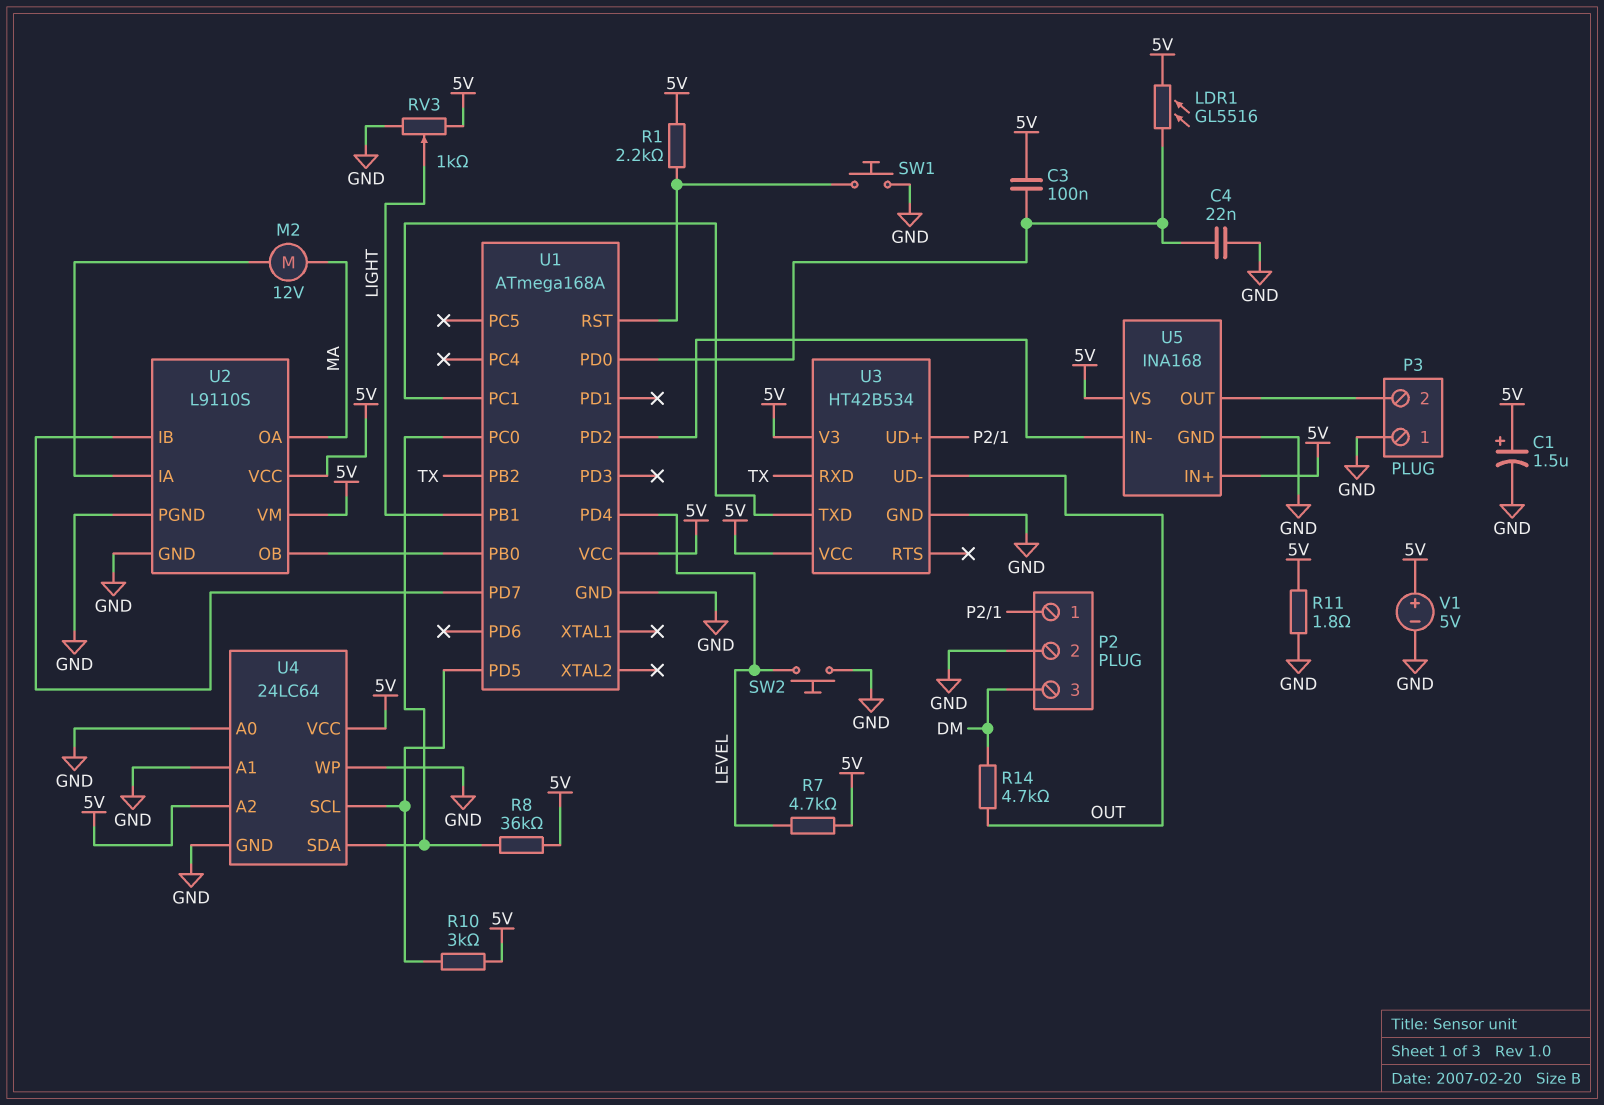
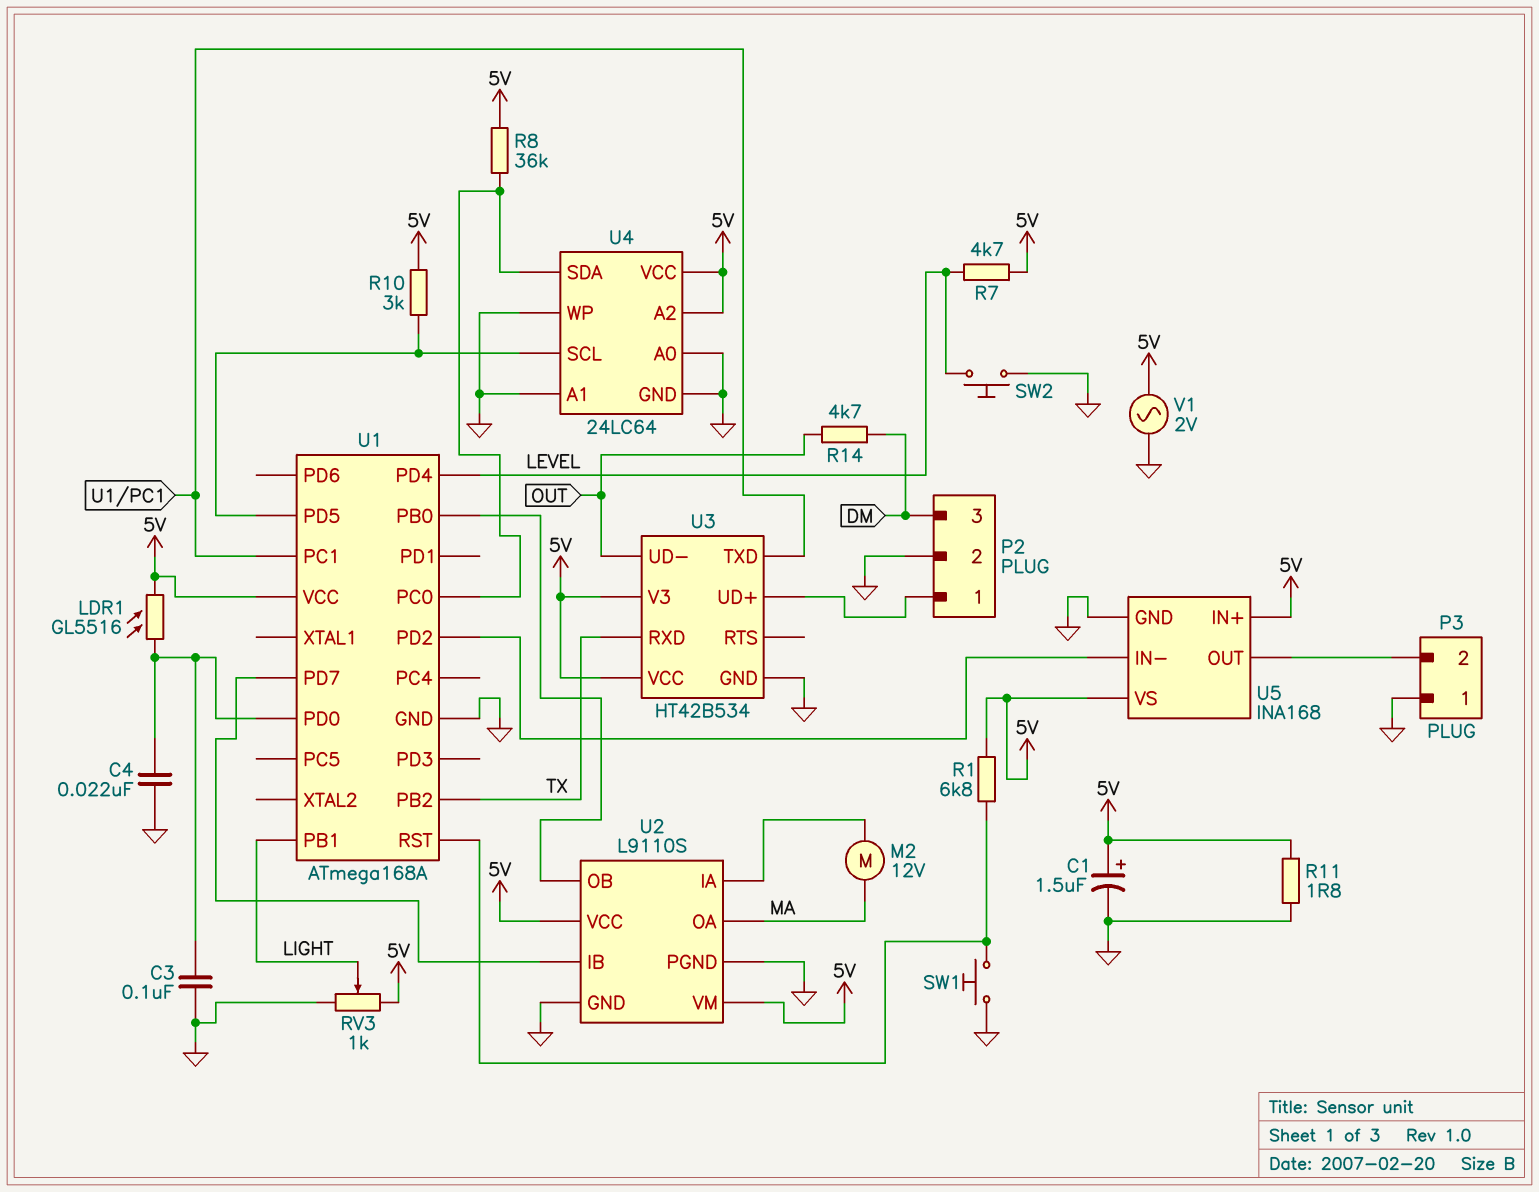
C3: 100nF (5V, U1/PD0) -> 100nF (GND, U1/PD0)
R1: 2.2k (5V, U1/RST) -> 6.8k (5V, U1/RST)
V1: 5V (plus 5V, minus GND) -> AC 2V (5V, GND)

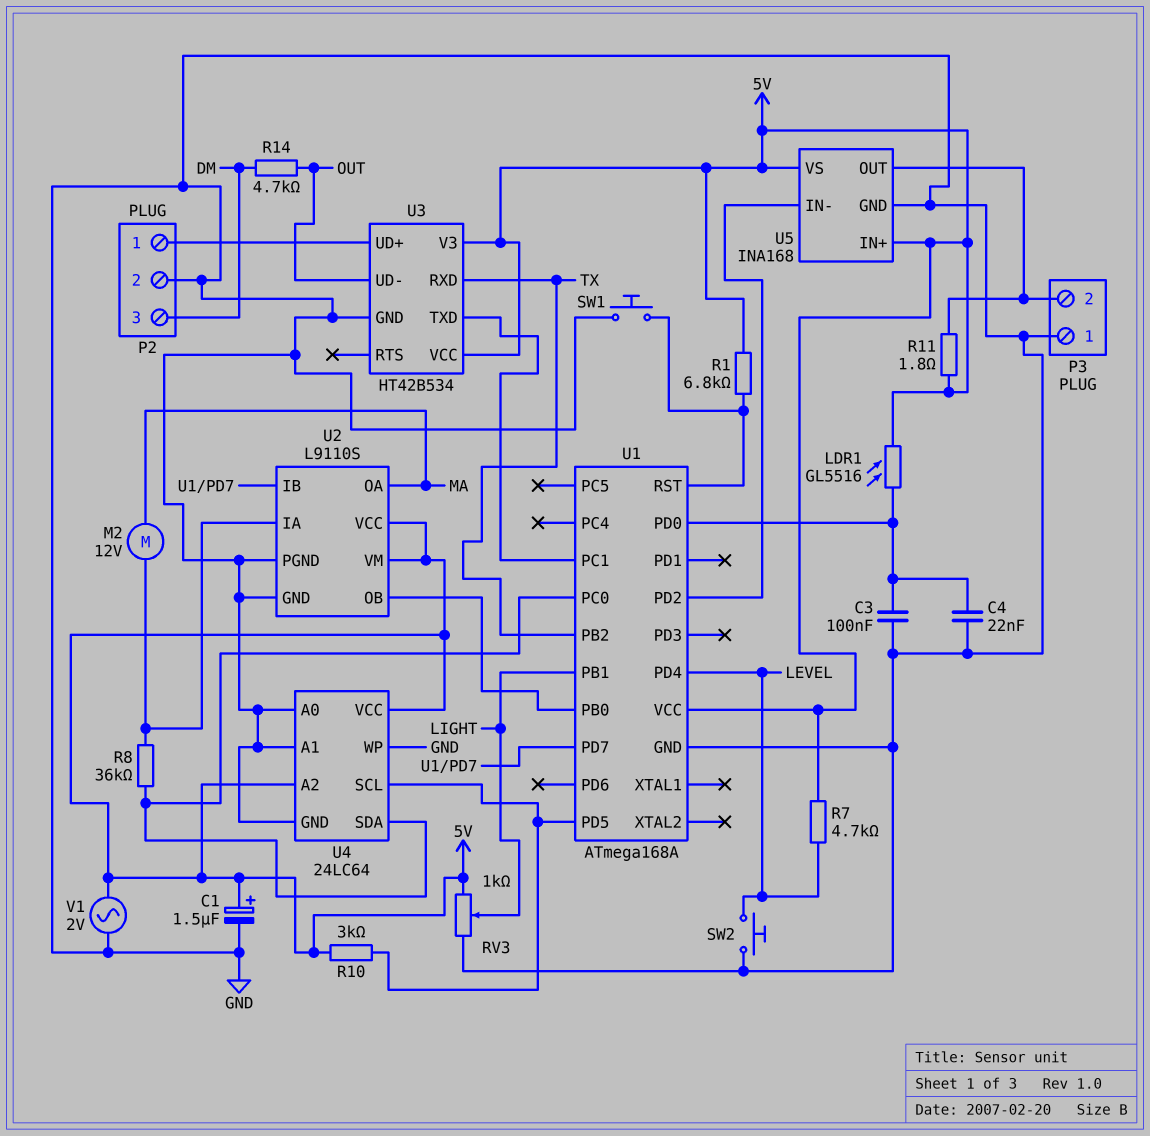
R8: 36k (5V, U1/PC0) -> 36k (U1/PC0, U2/IA)
R11: 1.8 (5V, GND) -> 1.8 (5V, P3/2)

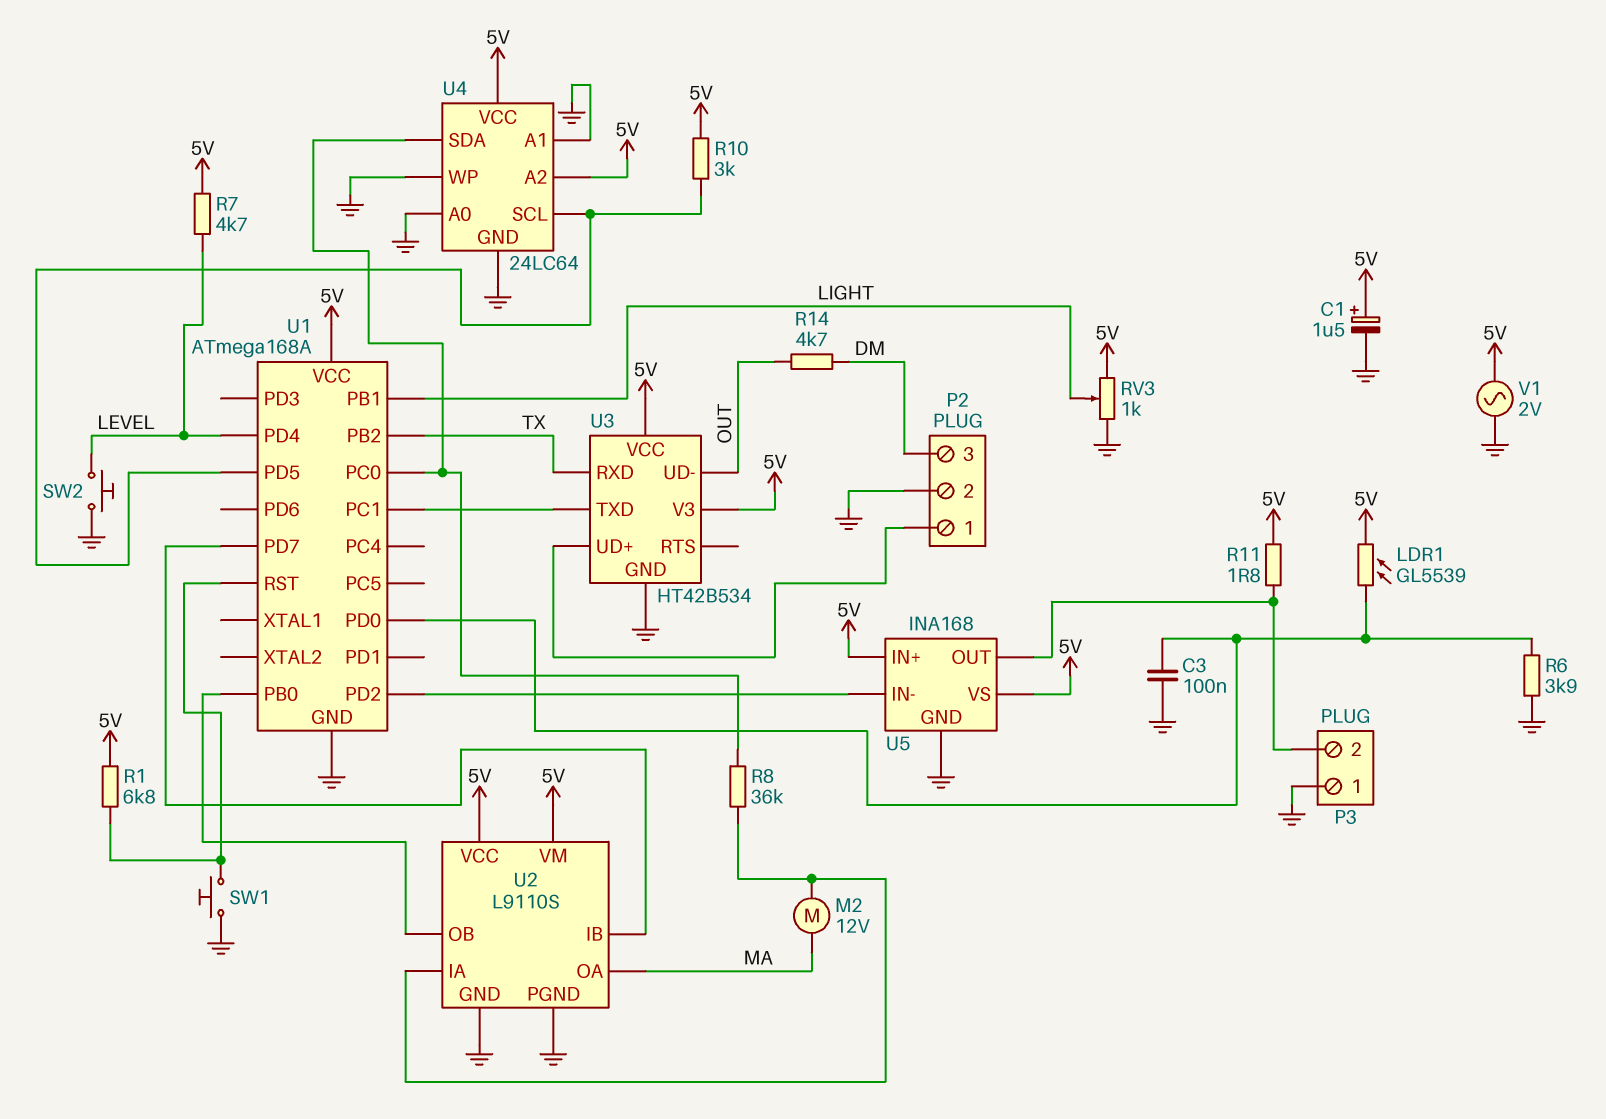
C4: 22nF (GND, U1/PD0) -> none
LDR1: GL5516 (5V, U1/PD0) -> GL5539 (5V, U1/PD0)
R6: none -> 3.9k (GND, U1/PD0)

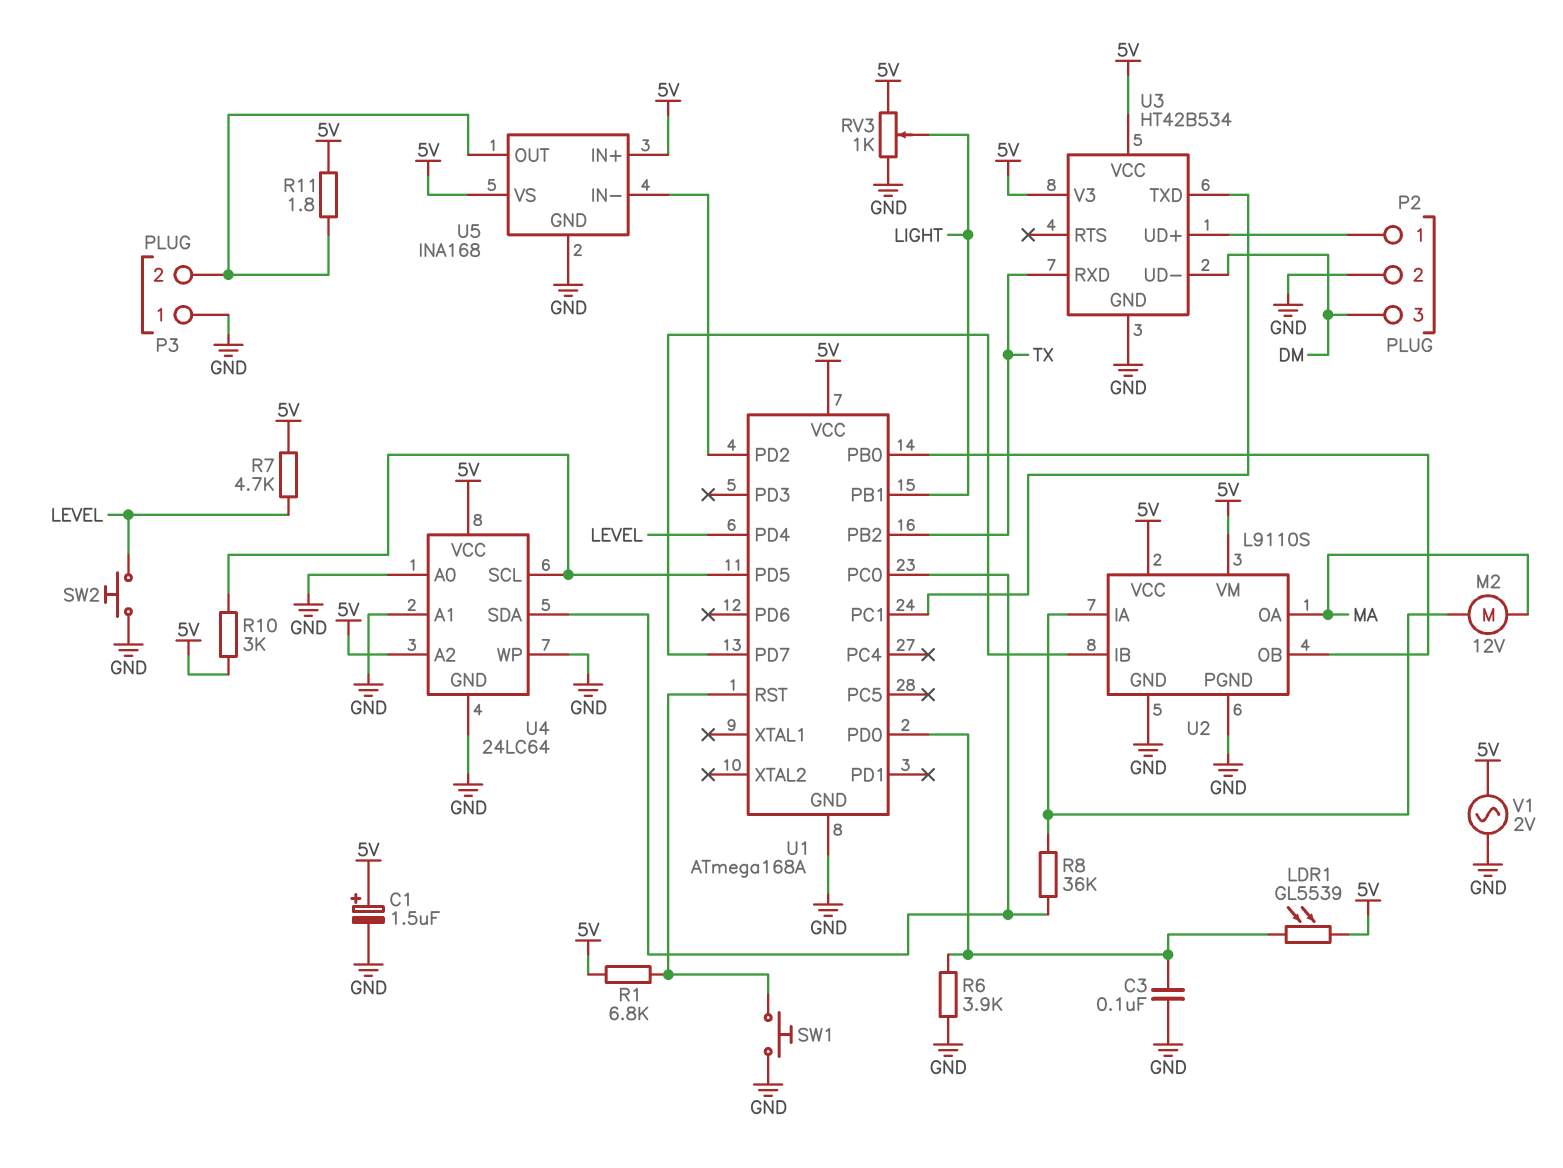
R14: 4.7k (DM, OUT) -> none
U3 pin UD-: OUT -> DM

